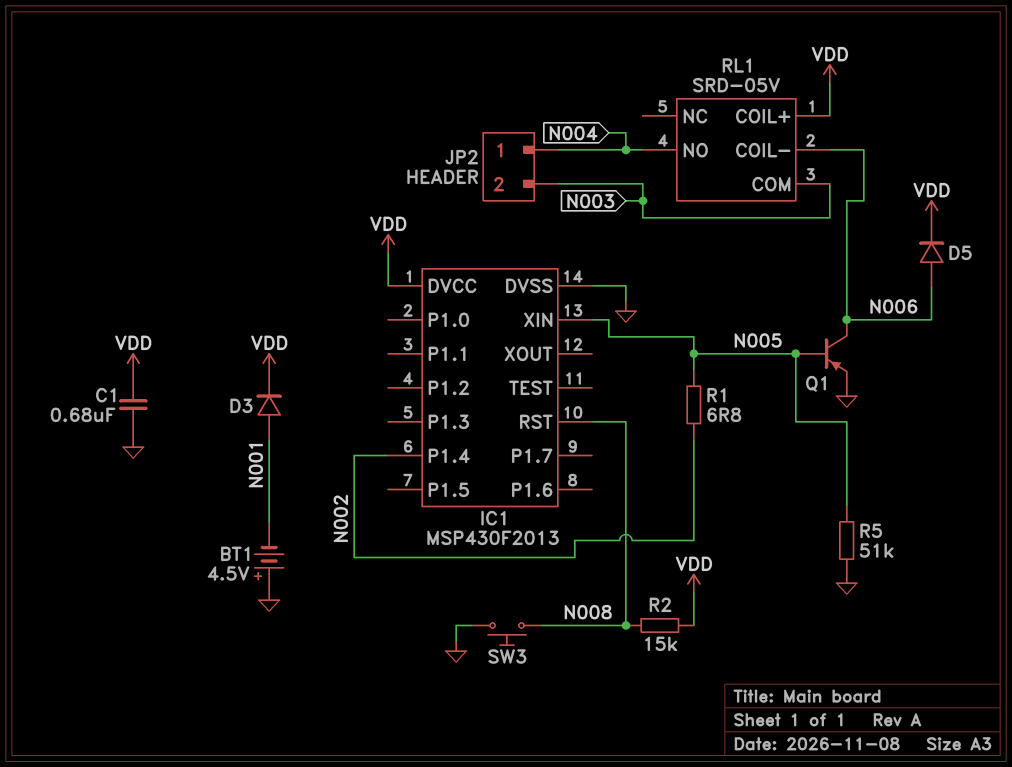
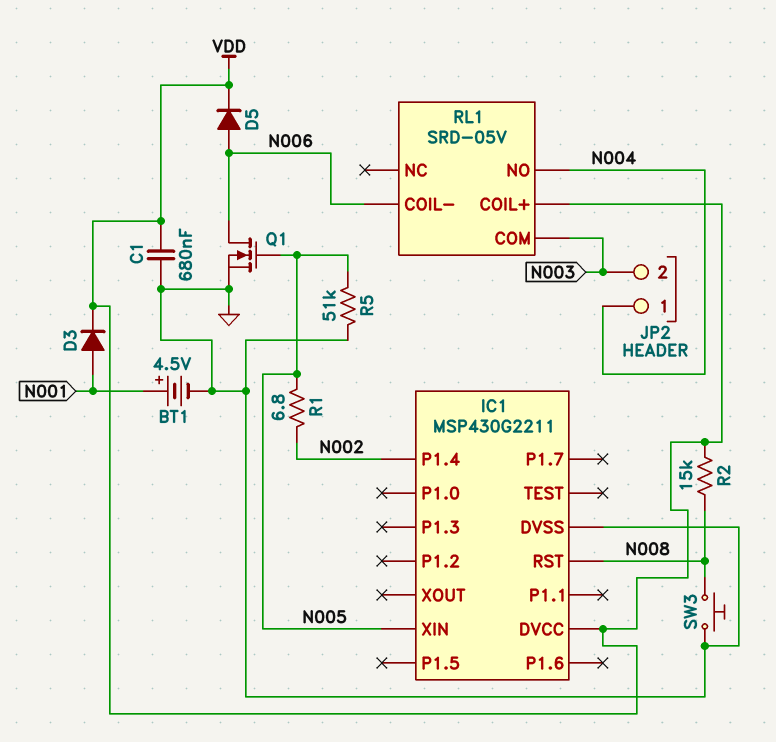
BT1: 4.5V (plus GND, minus N001) -> 4.5V (plus N001, minus GND)
IC1: MSP430F2013 -> MSP430G2211
Q1: PNP (B N005, C N006, E GND) -> NMOS (G N005, D N006, S GND)

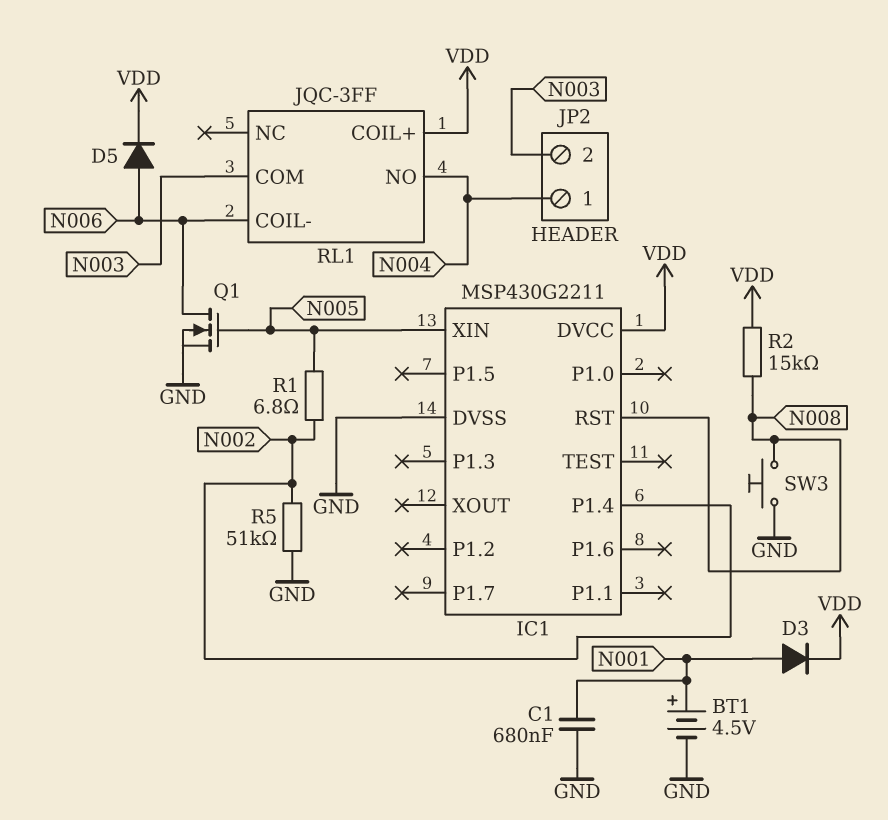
C1: 680nF (GND, VDD) -> 680nF (GND, N001)
R5: 51k (GND, N005) -> 51k (GND, N002)
RL1: SRD-05V -> JQC-3FF

